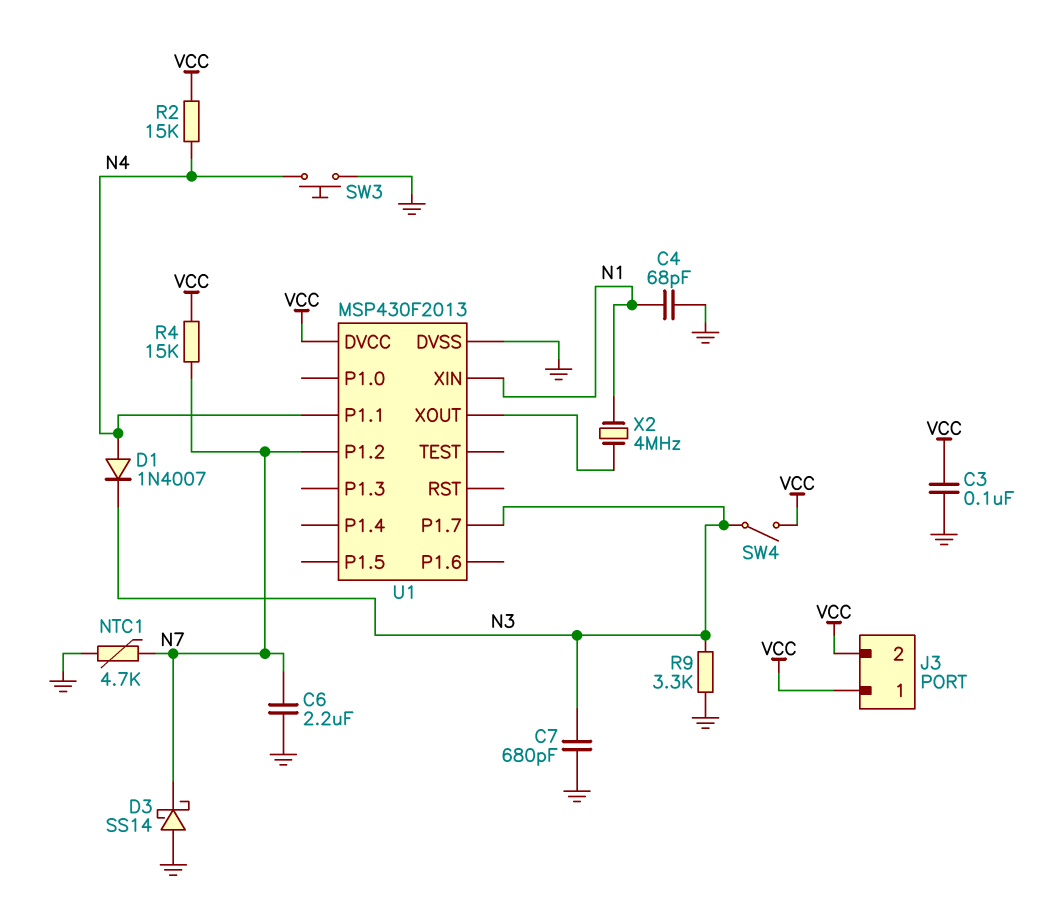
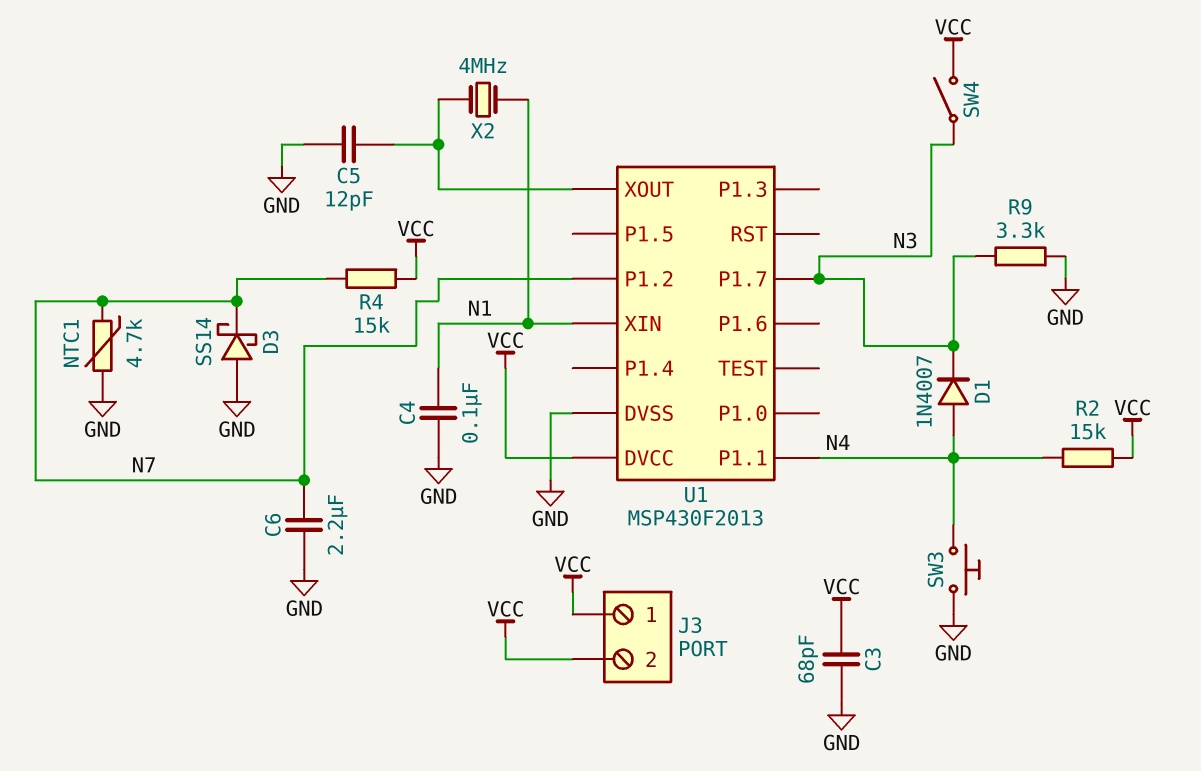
C3: 100nF (GND, VCC) -> 68pF (GND, VCC)
C4: 68pF (GND, N1) -> 100nF (GND, N1)
C5: none -> 12pF (GND, U1/XOUT)
C7: 680pF (GND, N3) -> none

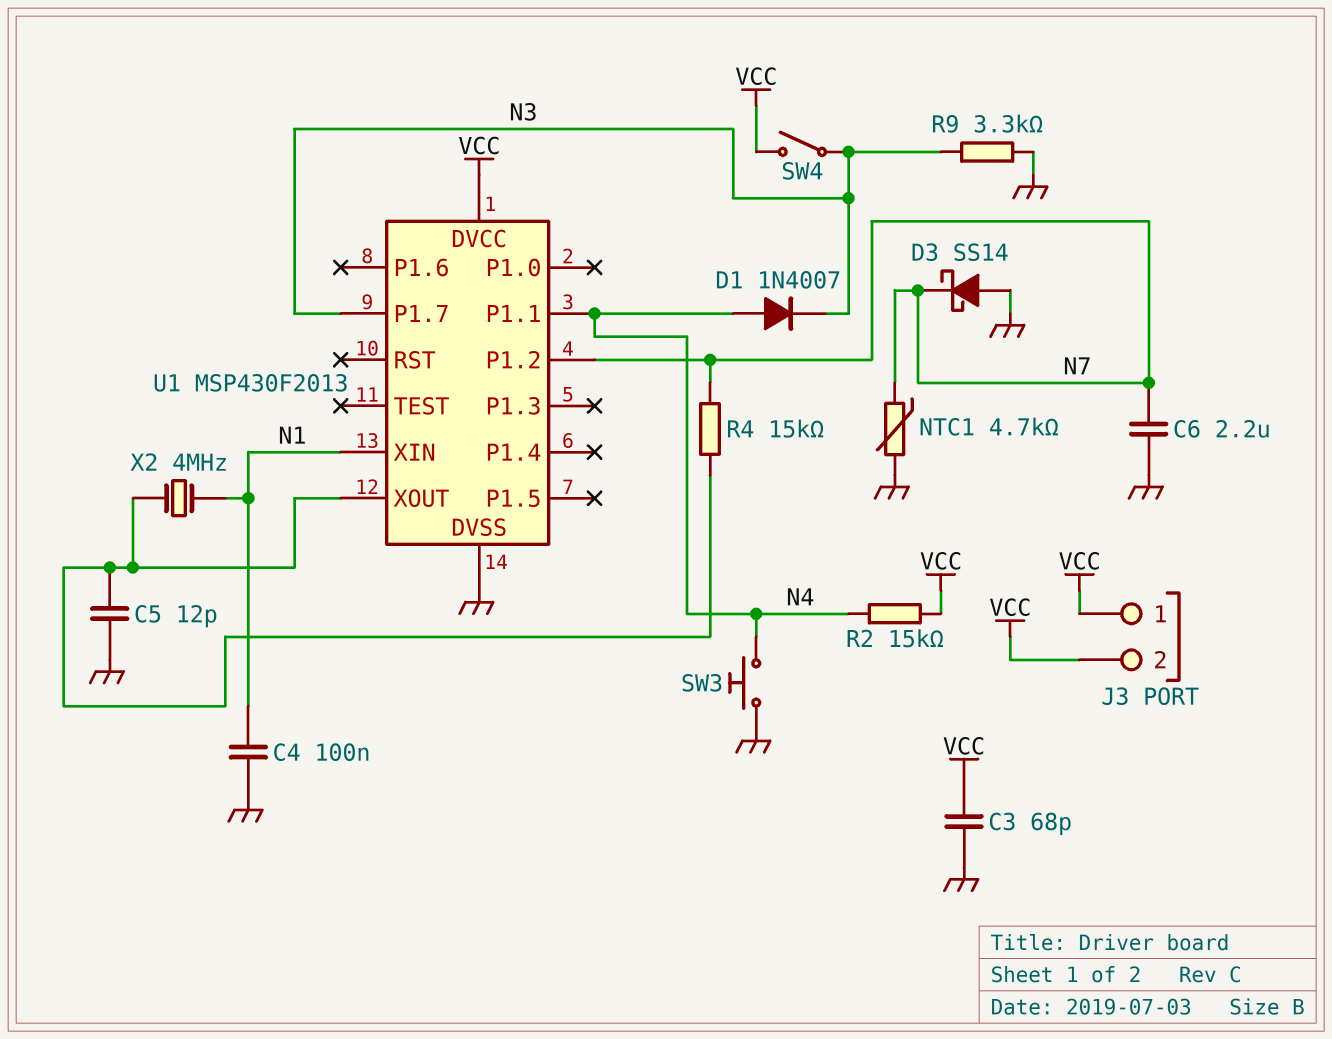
R4: 15k (N7, VCC) -> 15k (N7, U1/XOUT)

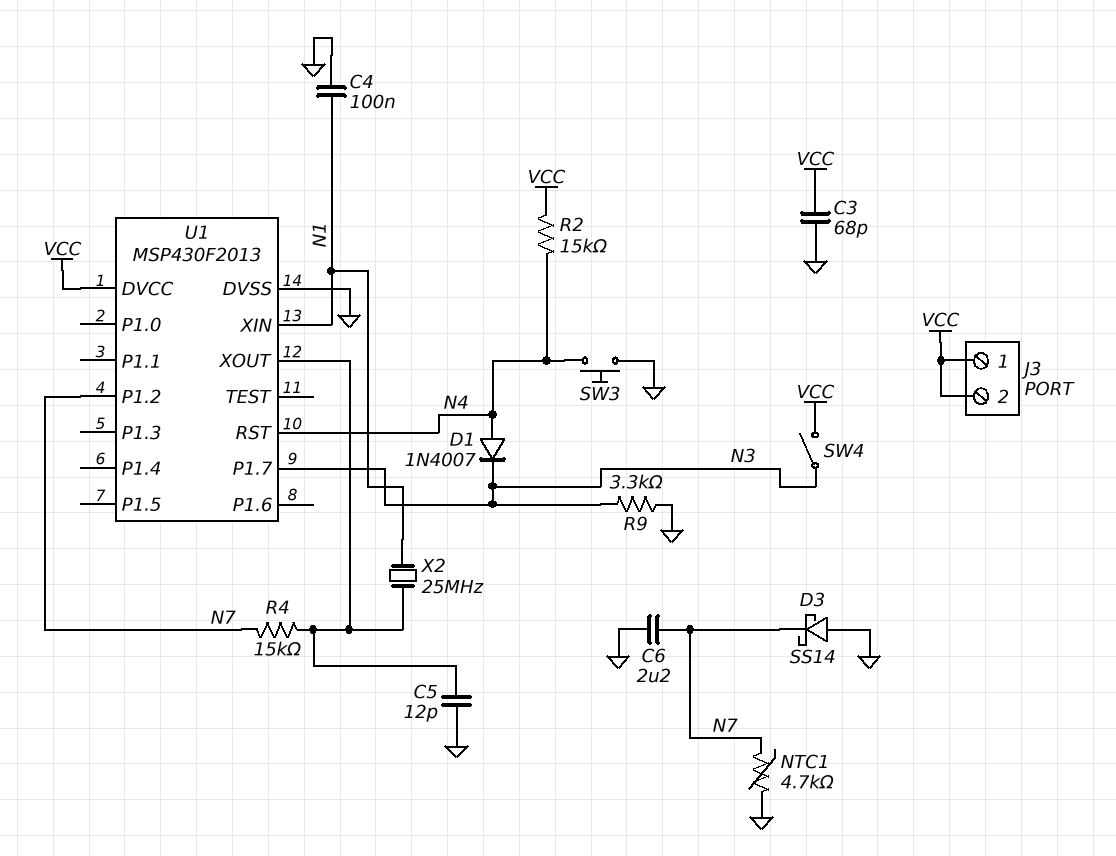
U1 pin P1.1: N4 -> none
U1 pin RST: none -> N4
X2: 4MHz (N1, U1/XOUT) -> 25MHz (N1, U1/XOUT)

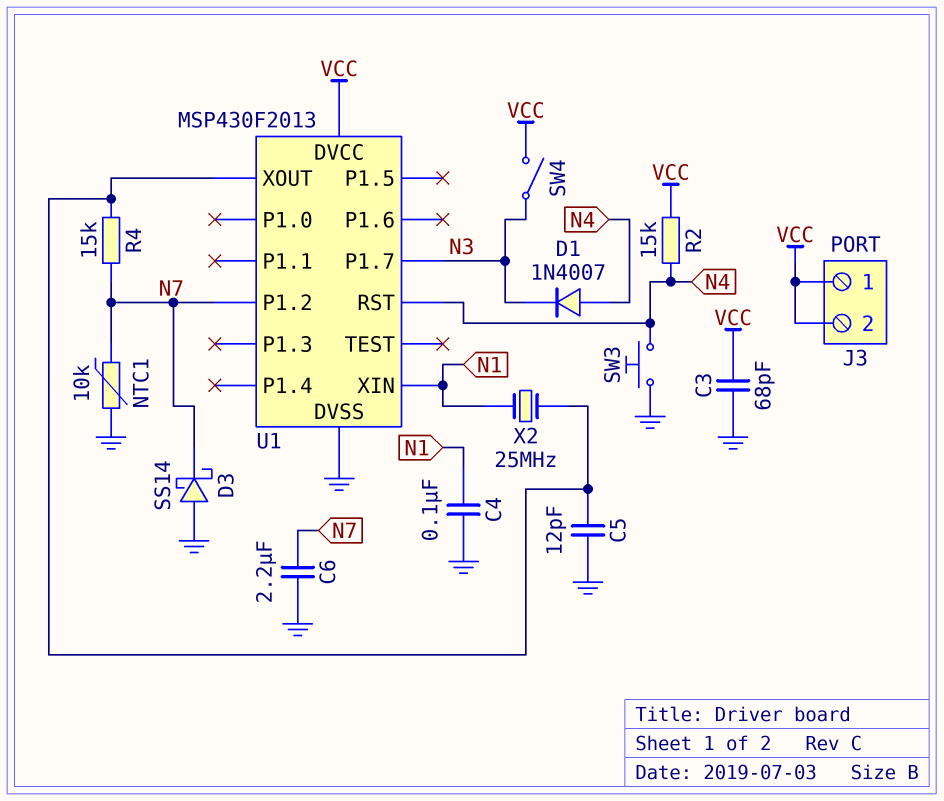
NTC1: 4.7k (GND, N7) -> 10k (GND, N7)
R9: 3.3k (GND, N3) -> none

